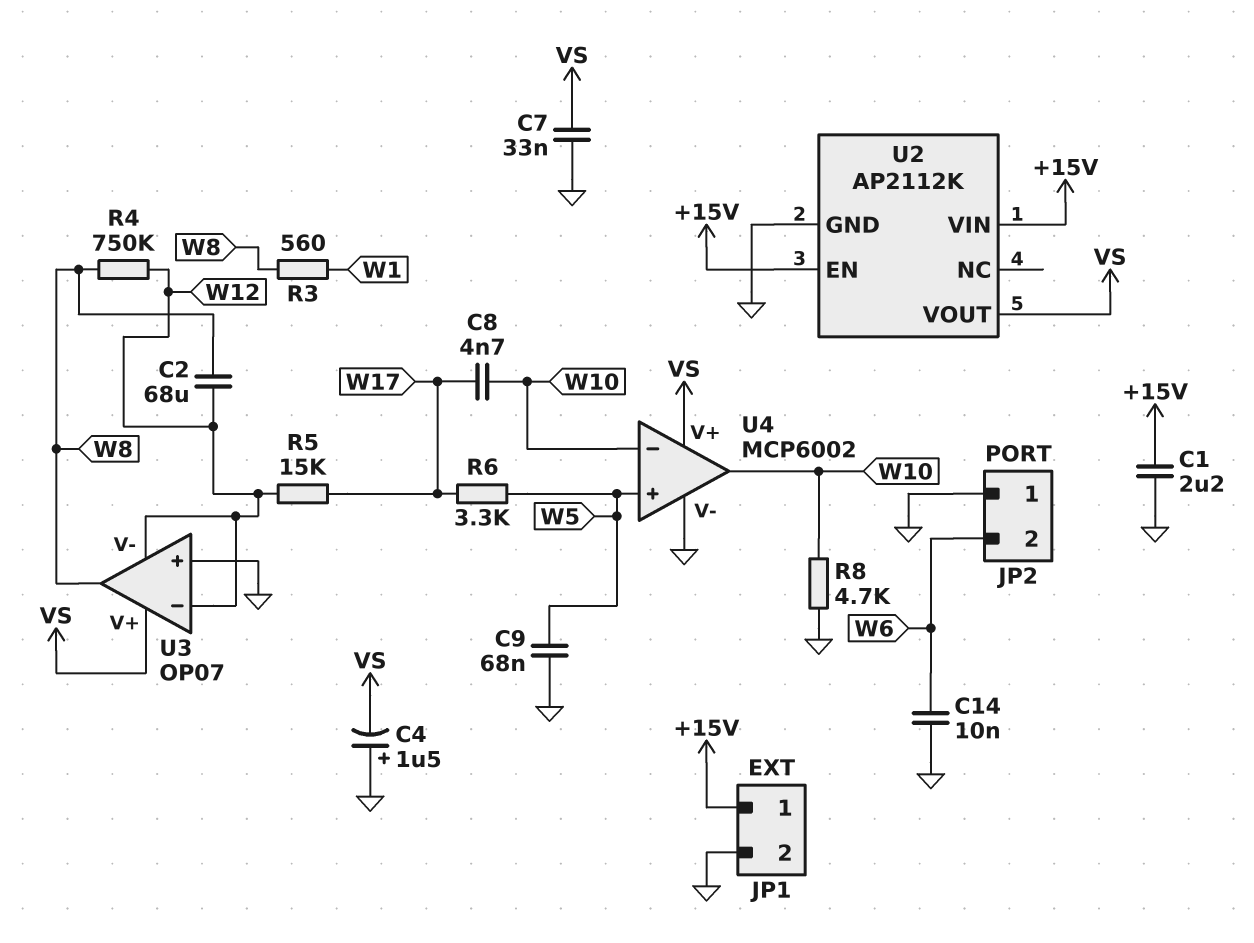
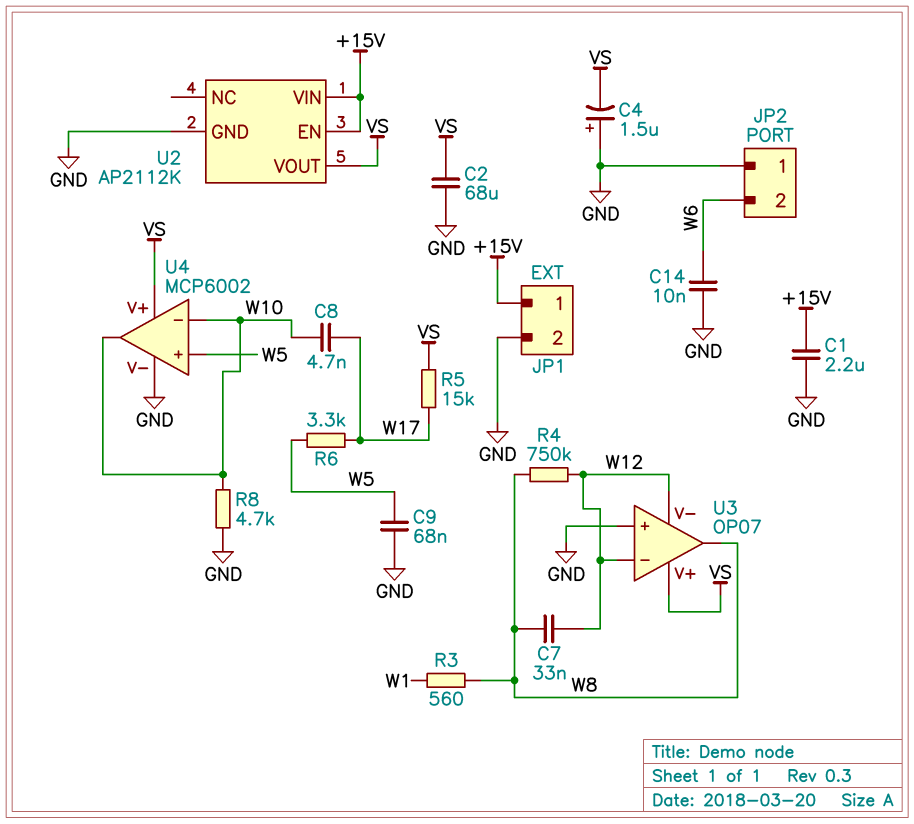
C2: 68uF (W8, W12) -> 68uF (GND, VS)
C7: 33nF (GND, VS) -> 33nF (W8, W12)
R5: 15k (W12, W17) -> 15k (VS, W17)

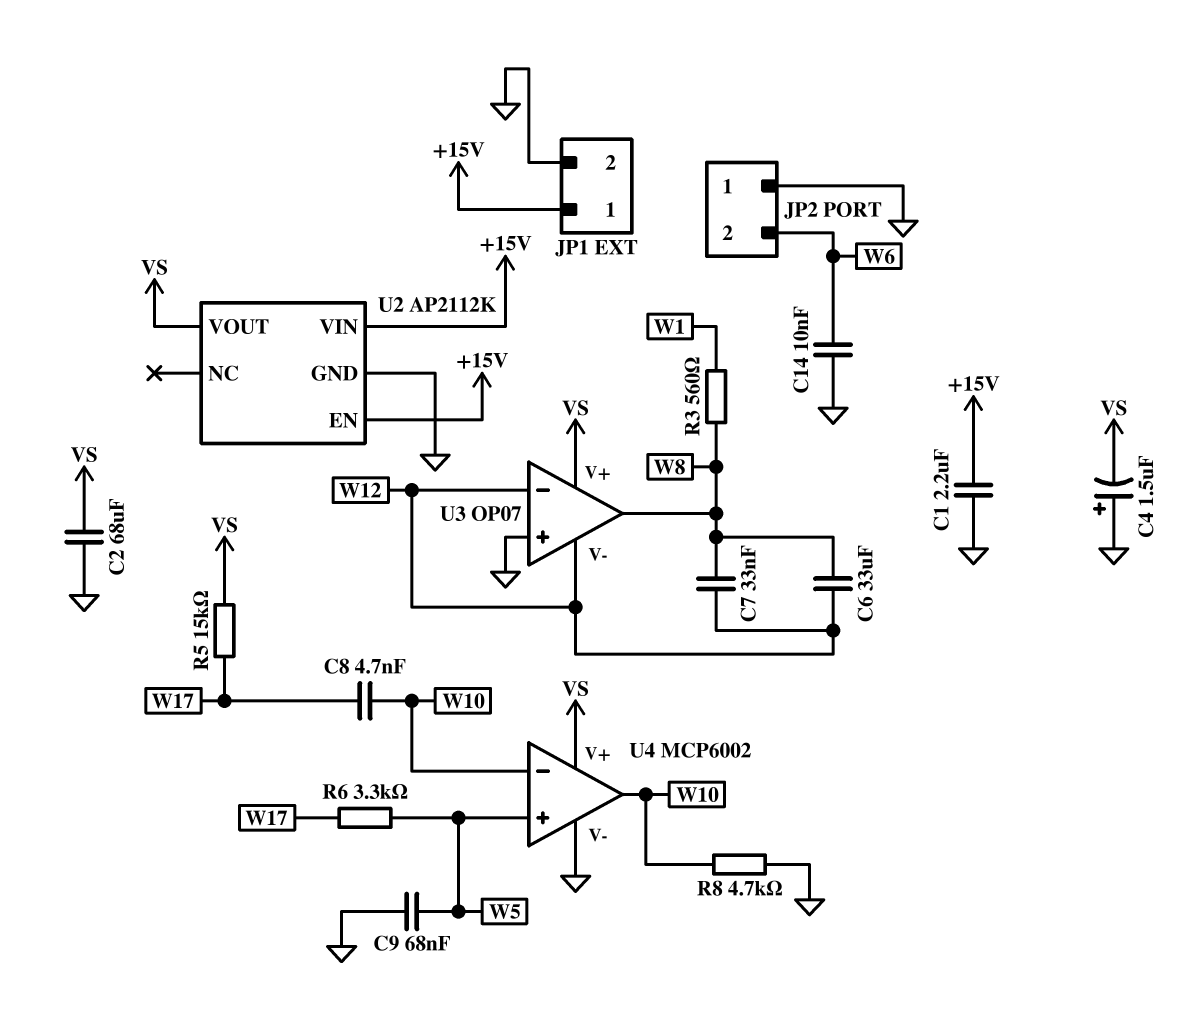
C6: none -> 33uF (W8, W12)
R4: 750k (W8, W12) -> none

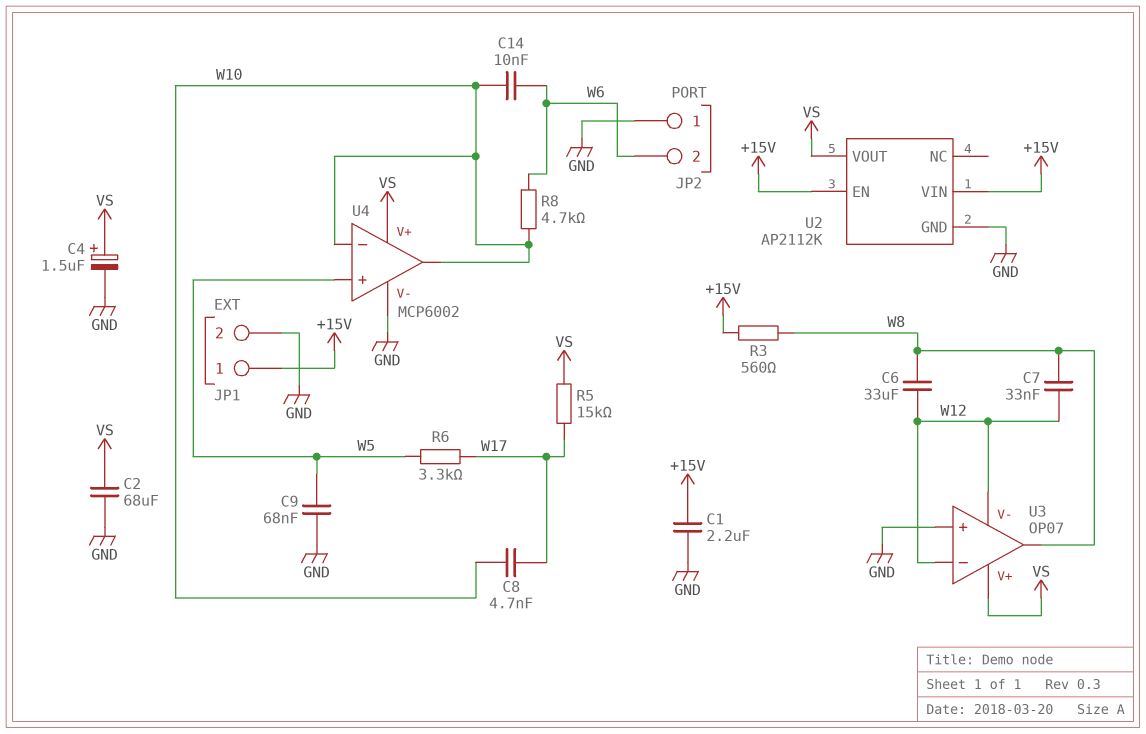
C4: 1.5uF (plus GND, minus VS) -> 1.5uF (plus VS, minus GND)
C14: 10nF (GND, W6) -> 10nF (W6, W10)
R3: 560 (W1, W8) -> 560 (+15V, W8)
R8: 4.7k (GND, W10) -> 4.7k (W6, W10)

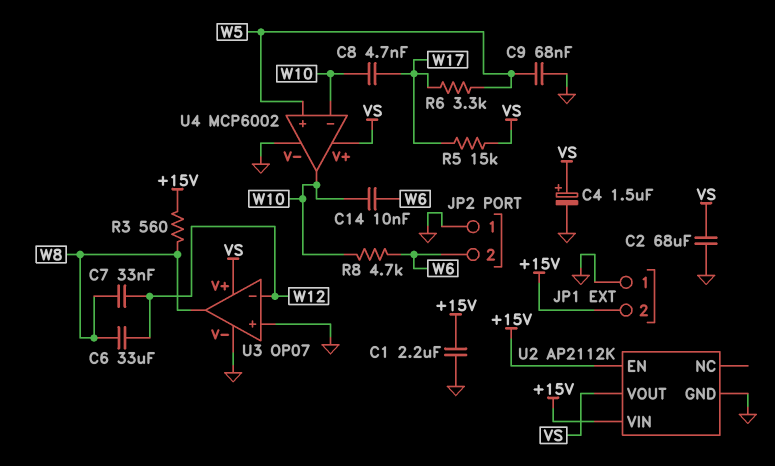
JP1 pin 1: +15V -> GND
JP1 pin 2: GND -> +15V
U3 pin V-: W12 -> GND

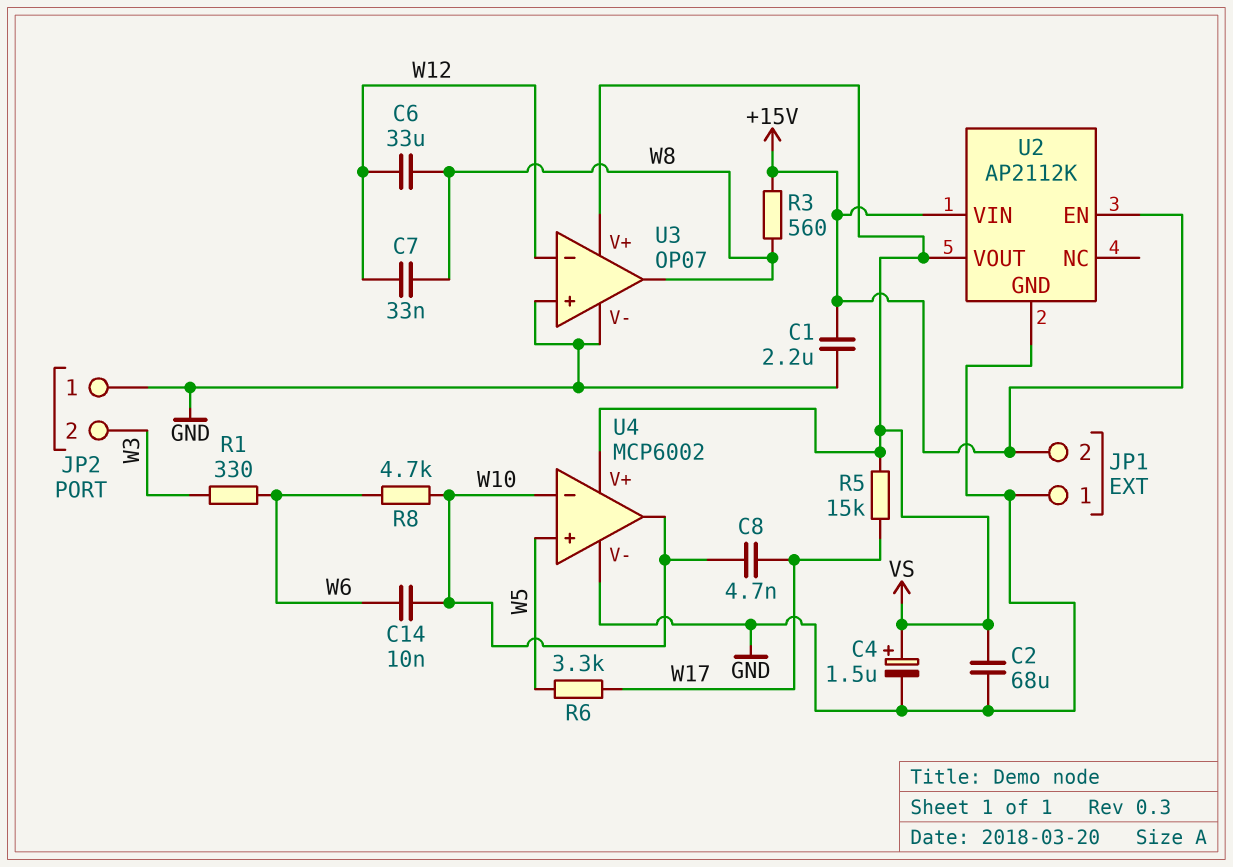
C9: 68nF (GND, W5) -> none
JP2 pin 2: W6 -> W3
R1: none -> 330 (W3, W6)

